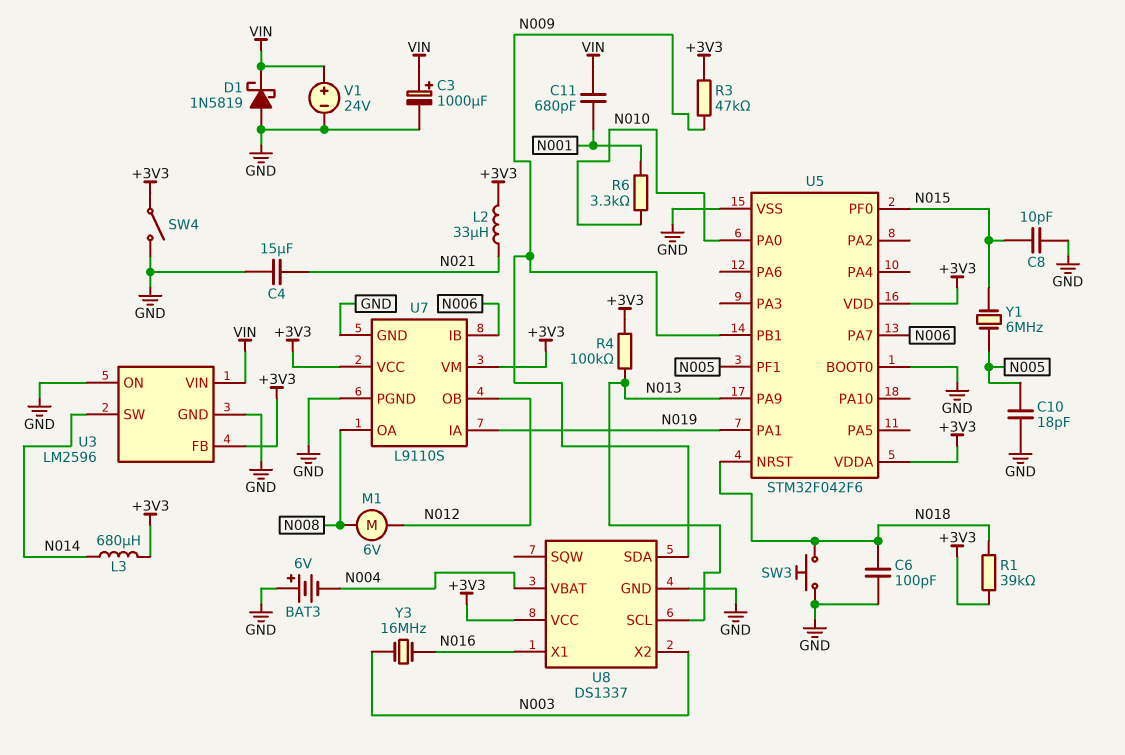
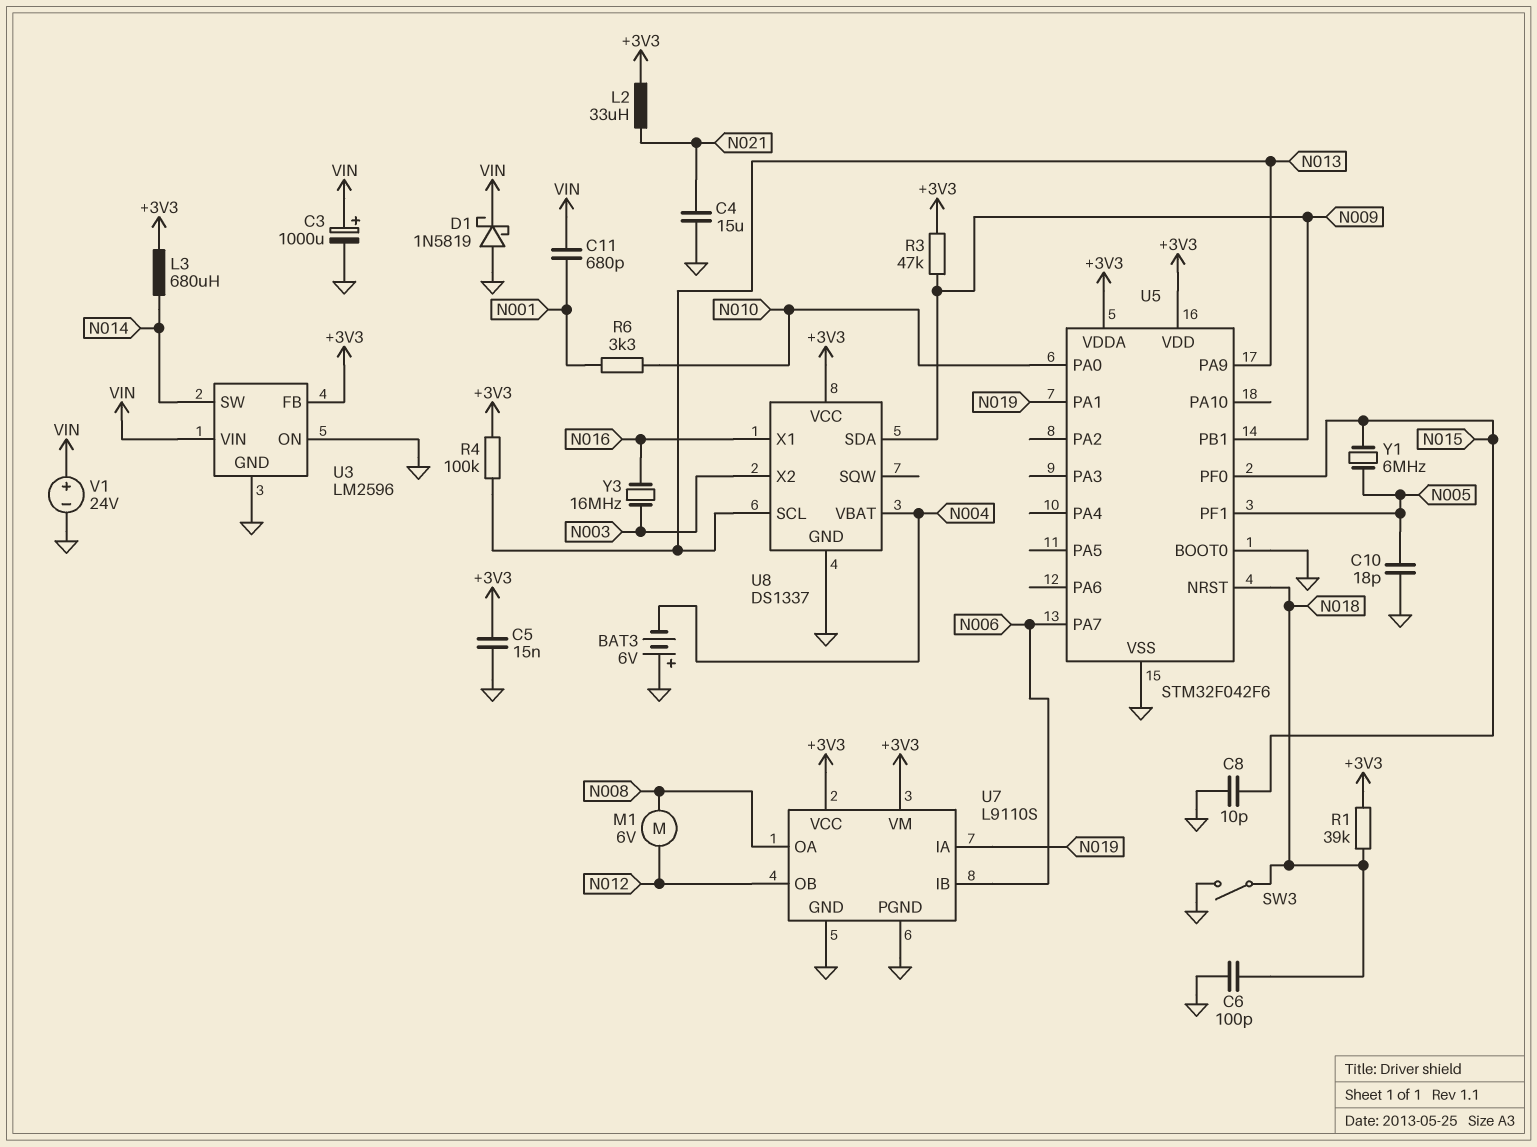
C5: none -> 15nF (+3V3, GND)
SW3: button (GND, N018) -> switch (GND, N018)
SW4: switch (+3V3, GND) -> none

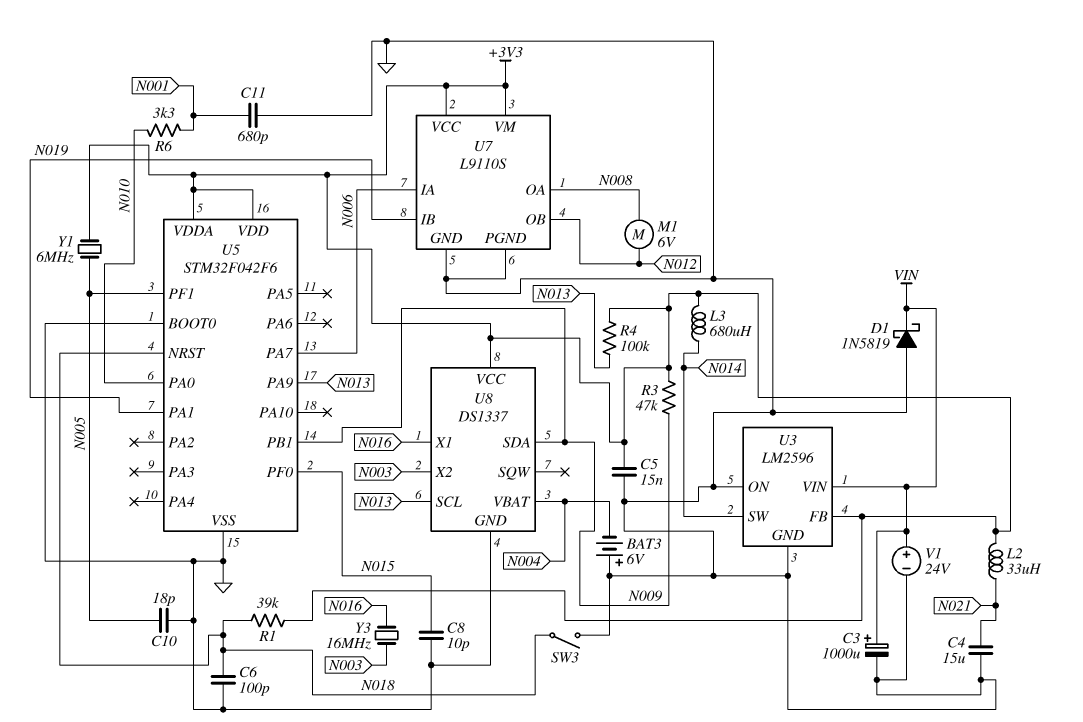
C11: 680pF (N001, VIN) -> 680pF (GND, N001)
U7 pin IA: N019 -> N006
U7 pin IB: N006 -> N019
Y1: 6MHz (N005, N015) -> 6MHz (+3V3, N005)

